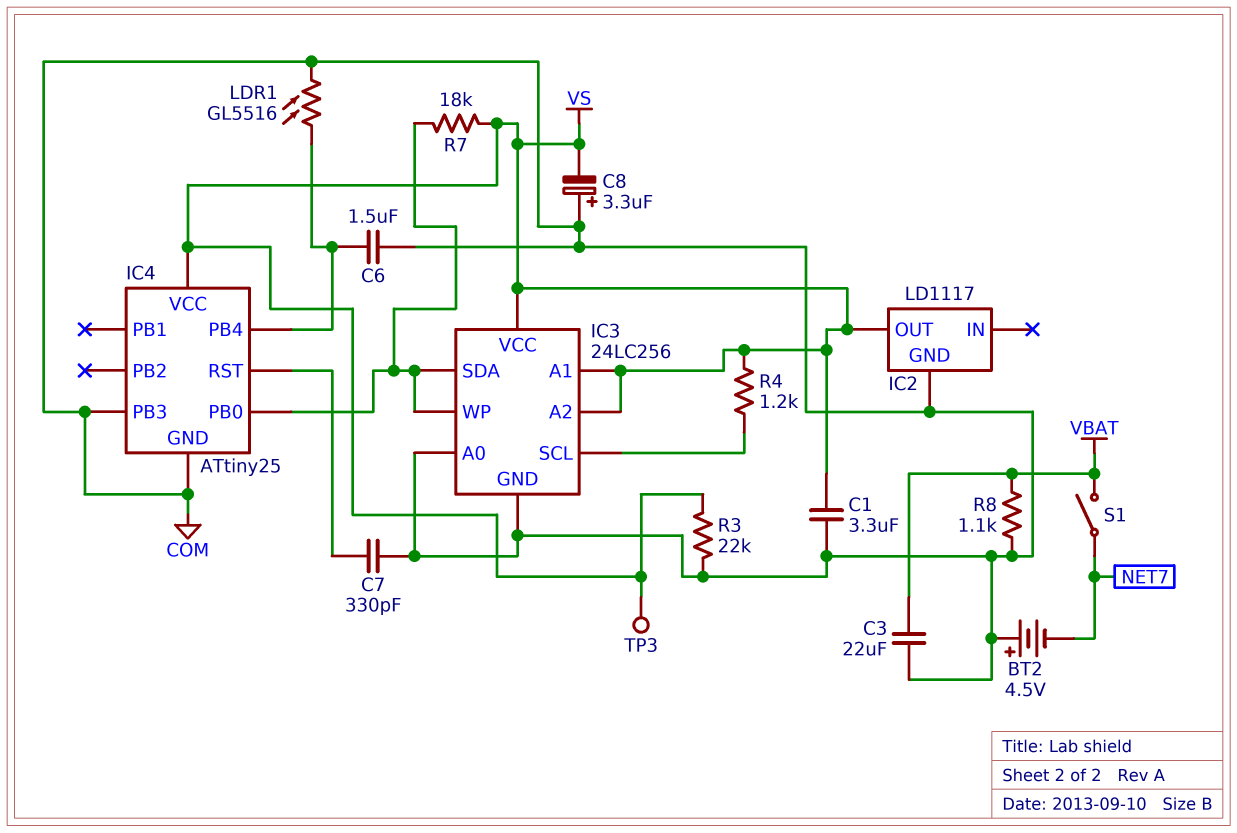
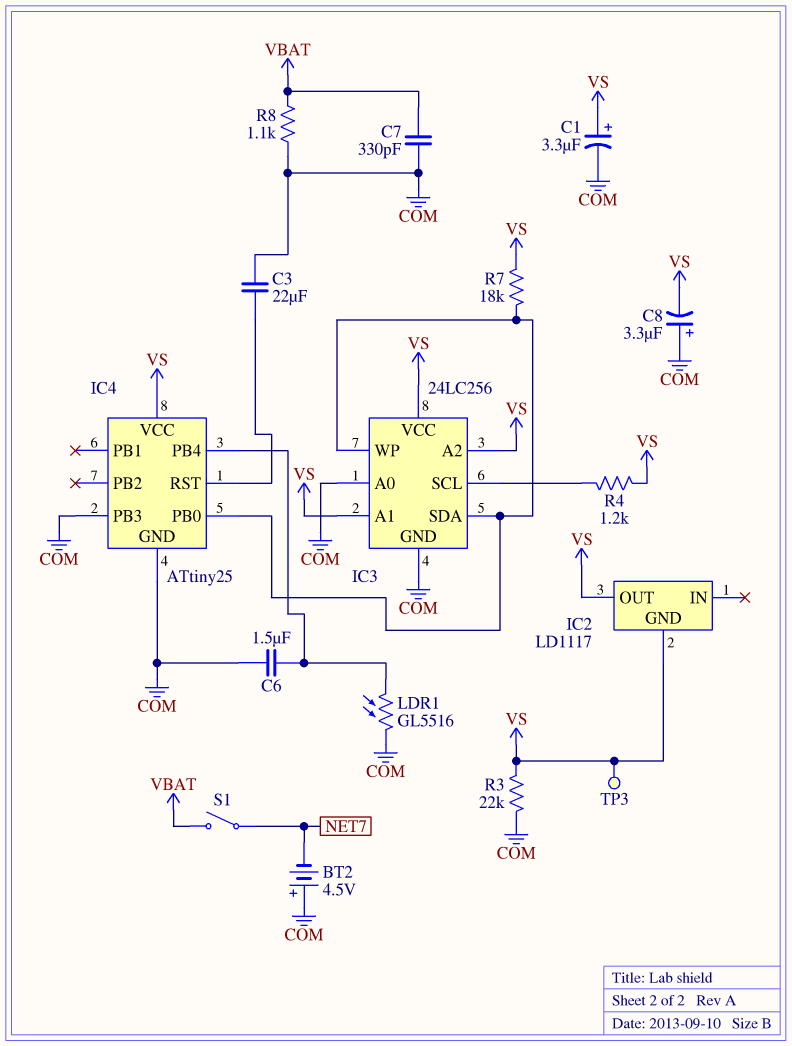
C1: 3.3uF (COM, VS) -> 3.3uF (plus VS, minus COM)
C3: 22uF (COM, VBAT) -> 22uF (COM, IC4/RST)
C7: 330pF (COM, IC4/RST) -> 330pF (COM, VBAT)
IC2 pin GND: COM -> VS

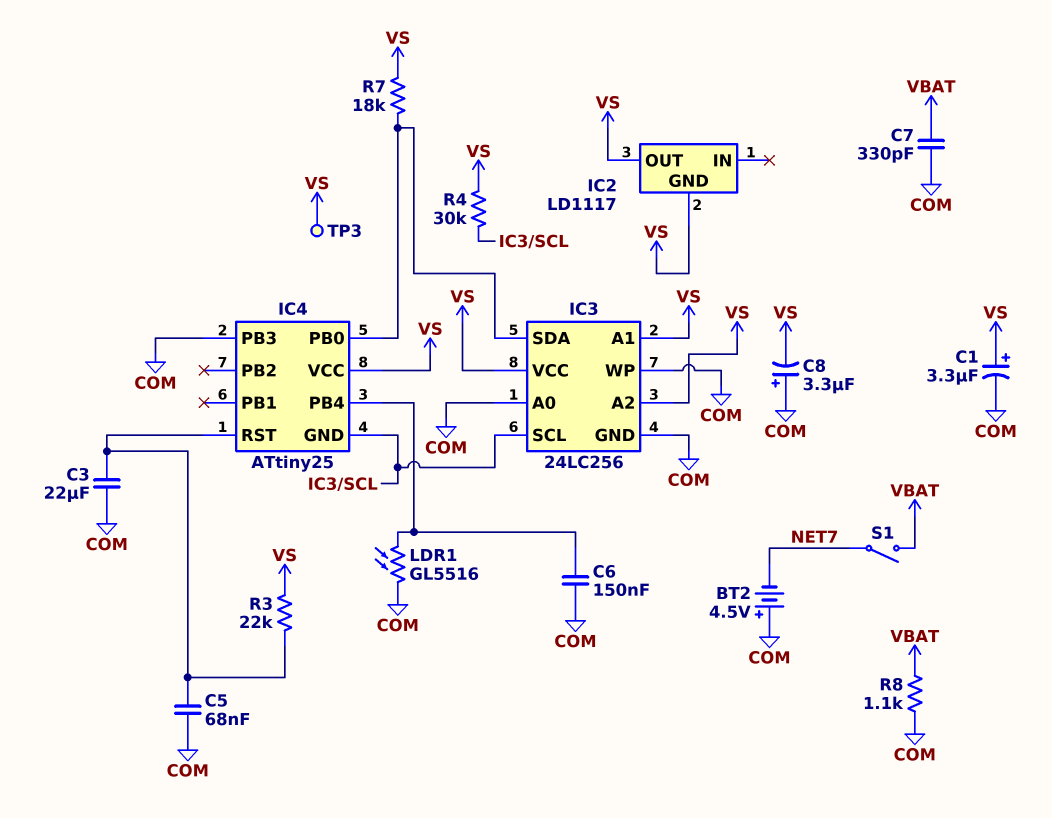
C5: none -> 68nF (COM, IC4/RST)
C6: 1.5uF (COM, IC4/PB4) -> 150nF (COM, IC4/PB4)
IC3 pin WP: IC3/SDA -> COM
IC4 pin GND: COM -> IC3/SCL
R3: 22k (COM, VS) -> 22k (IC4/RST, VS)
R4: 1.2k (IC3/SCL, VS) -> 30k (IC3/SCL, VS)

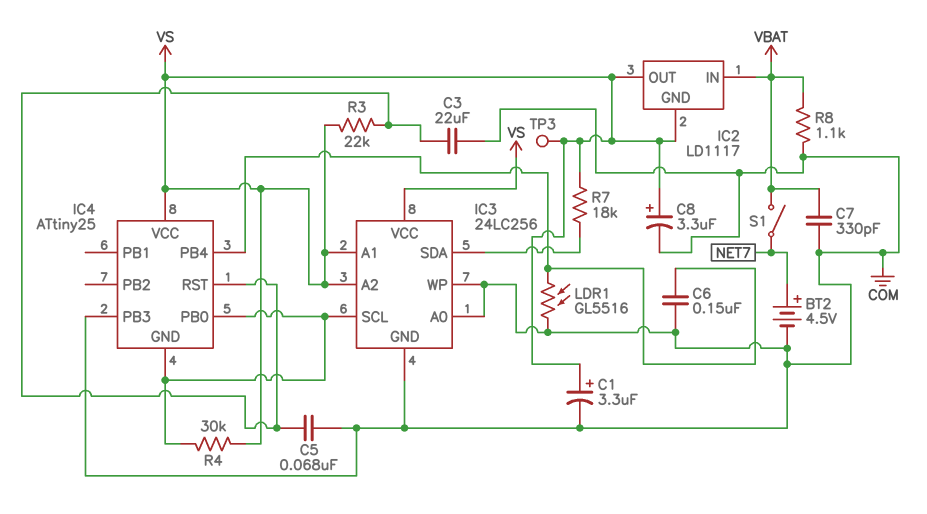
BT2: 4.5V (plus COM, minus NET7) -> 4.5V (plus NET7, minus COM)
C8: 3.3uF (plus COM, minus VS) -> 3.3uF (plus VS, minus COM)
IC2 pin IN: none -> VBAT
IC4 pin PB0: IC3/SDA -> IC3/SCL

